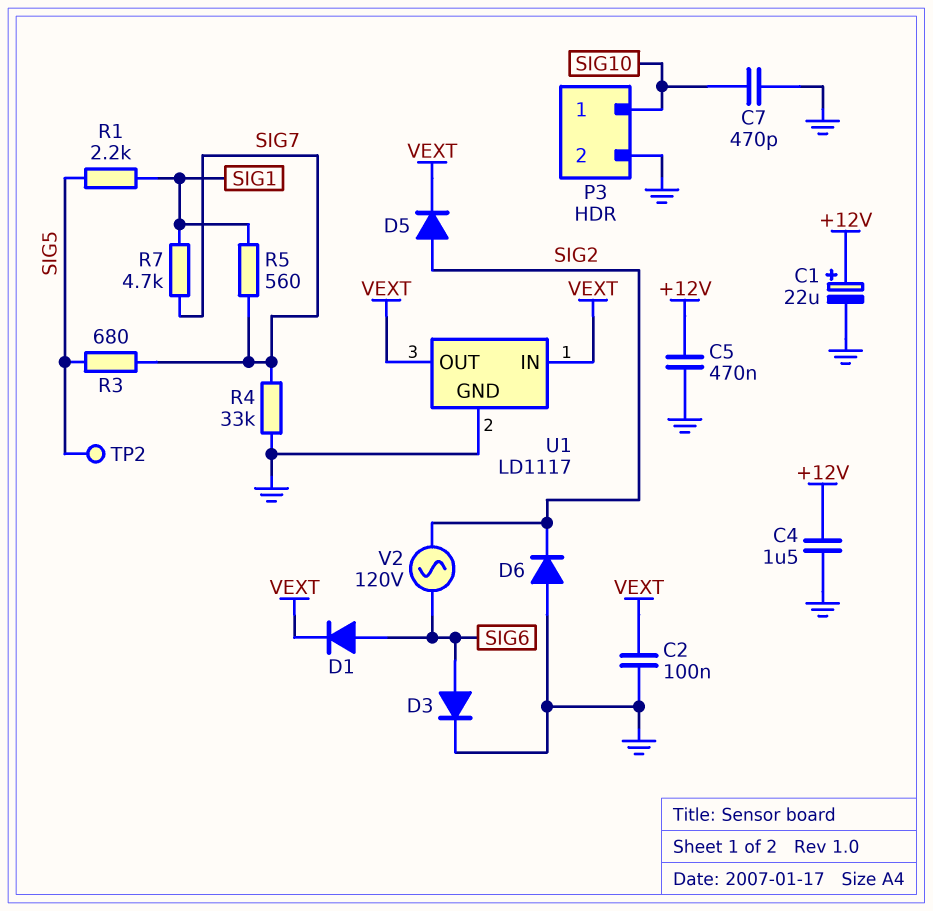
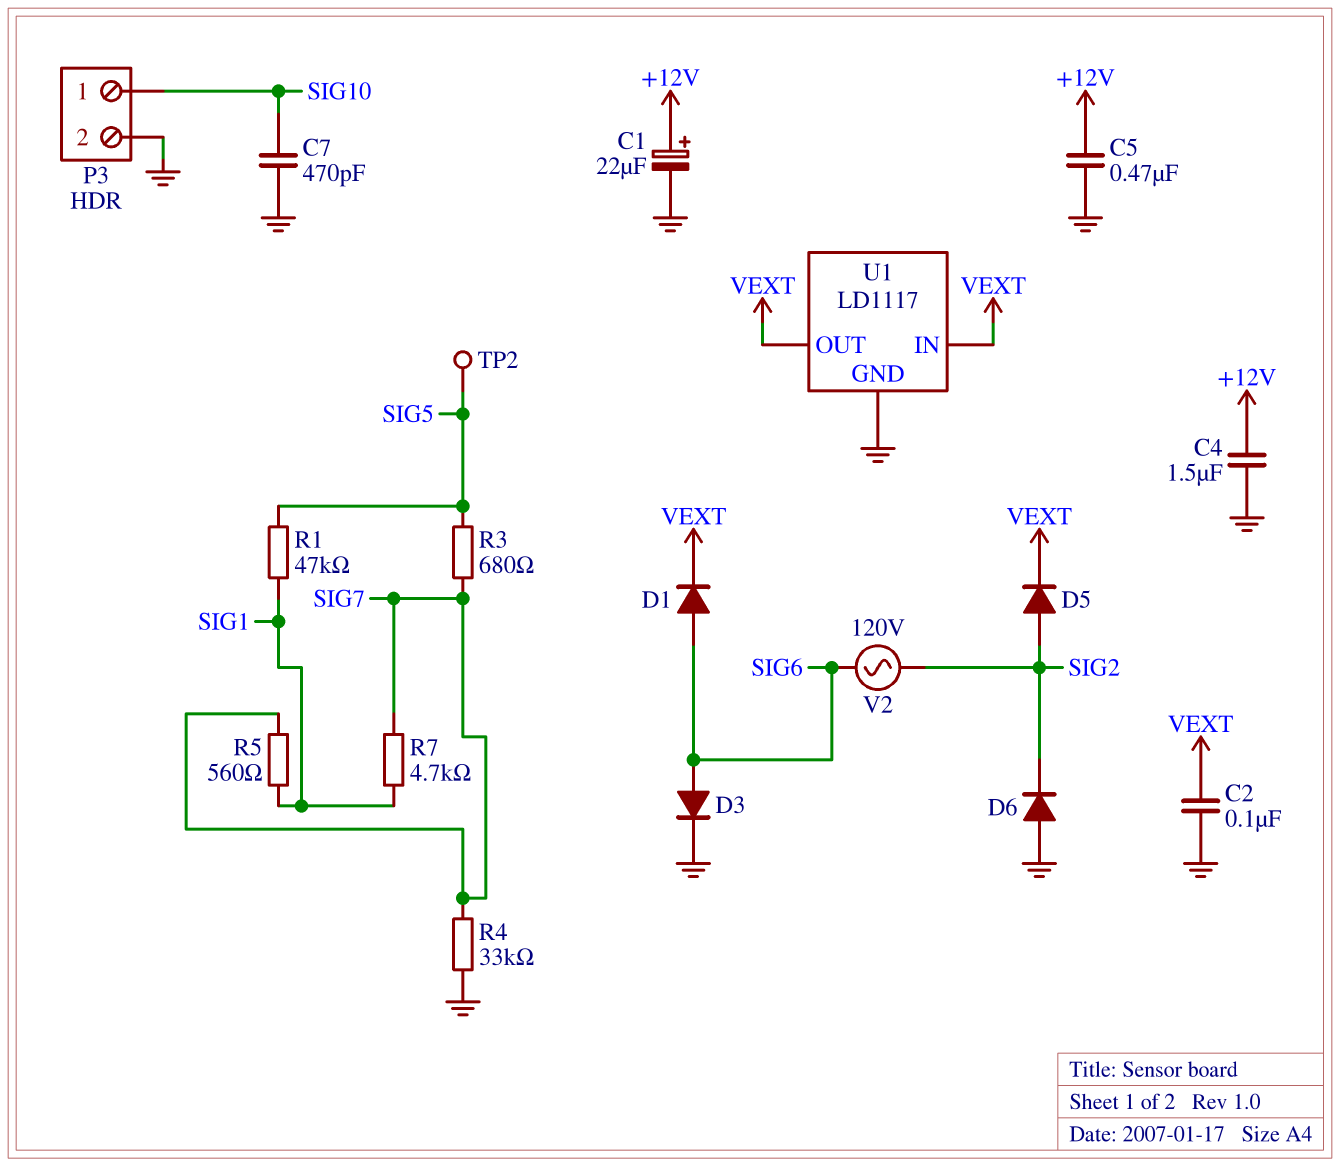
R1: 2.2k (SIG1, SIG5) -> 47k (SIG1, SIG5)

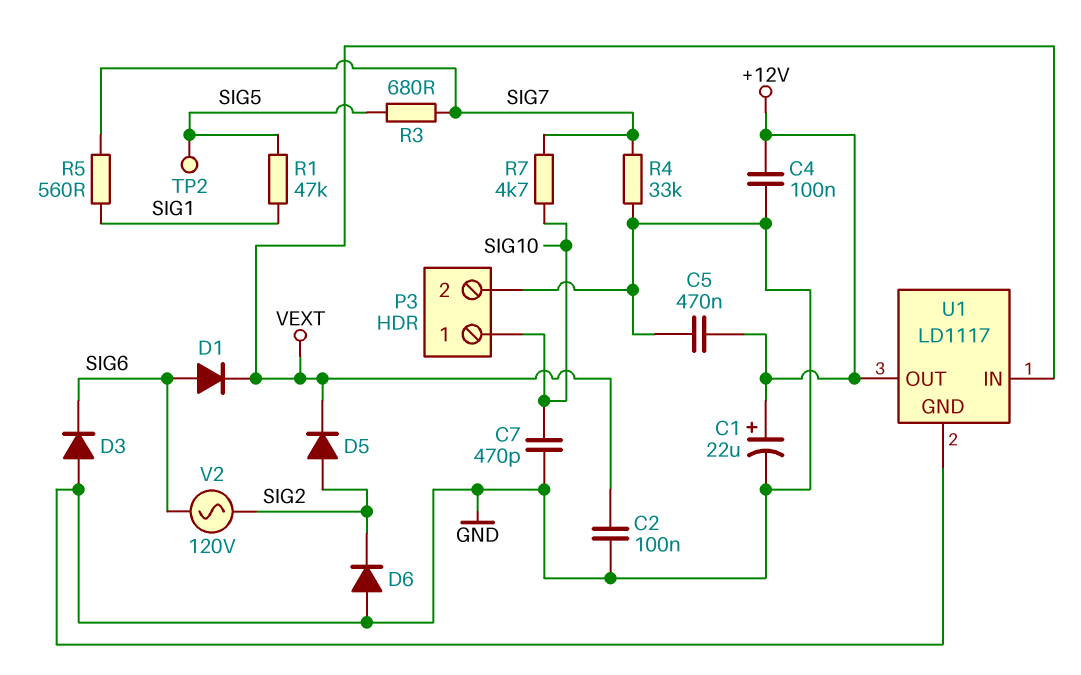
C4: 1.5uF (+12V, GND) -> 100nF (+12V, GND)
D3: diode (A SIG6, K GND) -> diode (A GND, K SIG6)
R7: 4.7k (SIG1, SIG7) -> 4.7k (SIG7, SIG10)
U1 pin OUT: VEXT -> +12V

